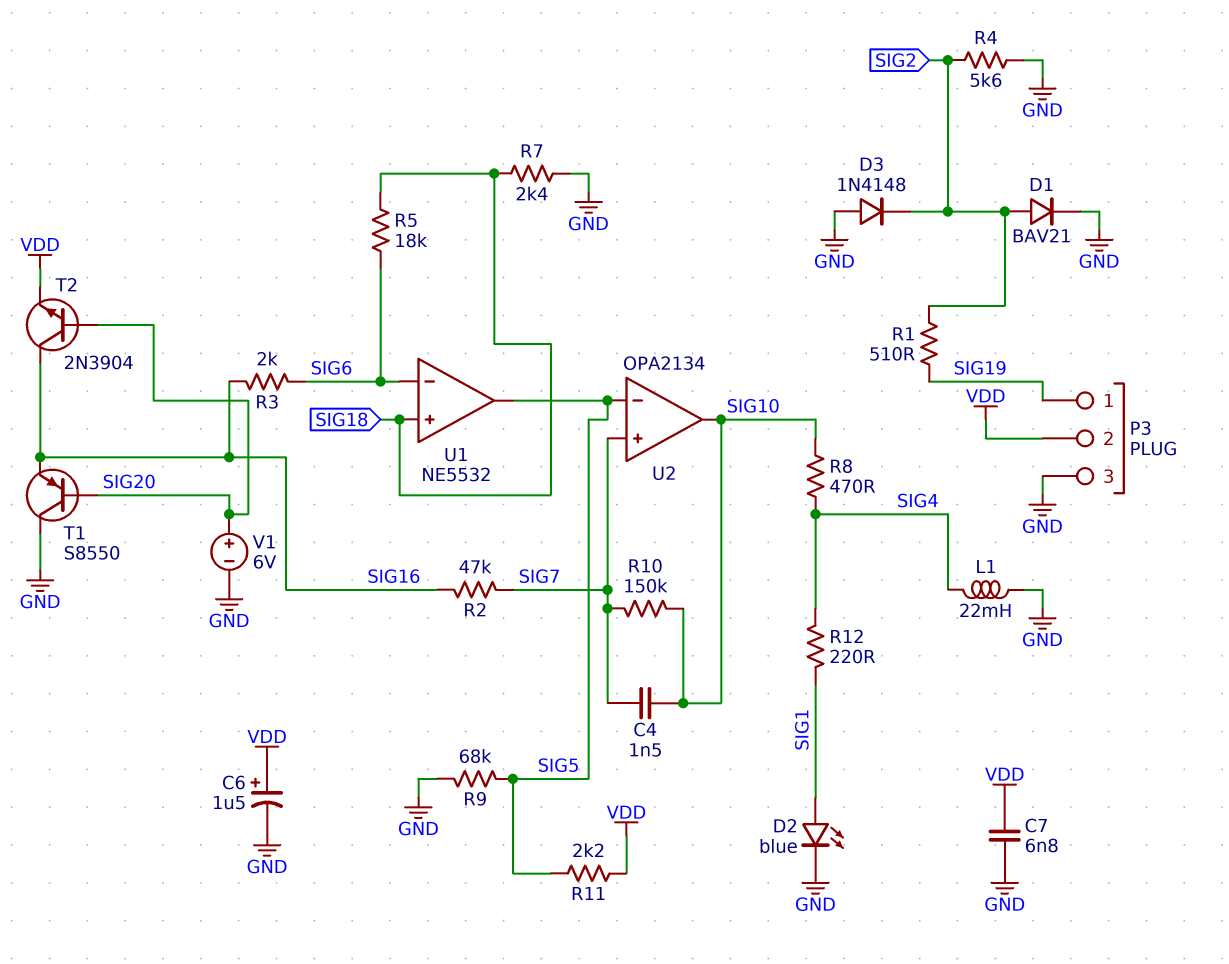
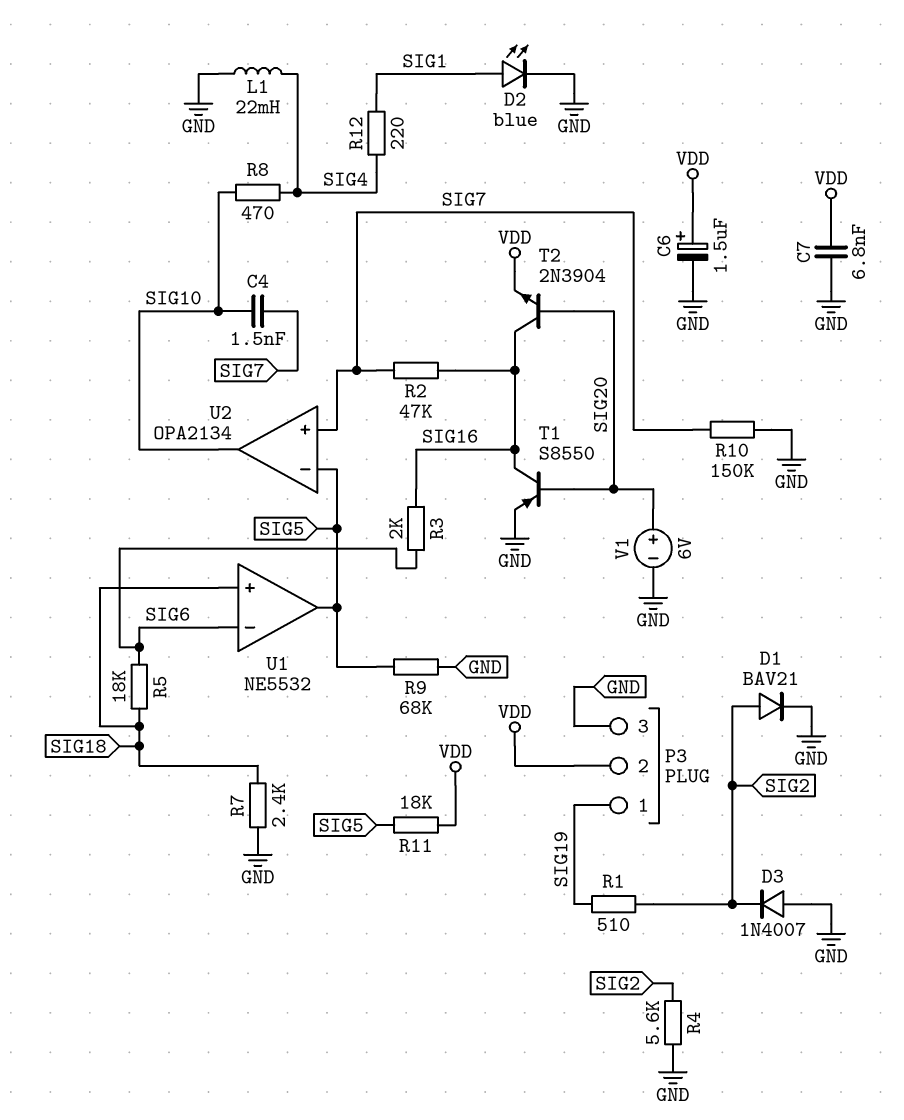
D3: diode 1N4148 (A GND, K SIG2) -> diode 1N4007 (A GND, K SIG2)
R10: 150k (SIG7, SIG10) -> 150k (GND, SIG7)
R11: 2.2k (SIG5, VDD) -> 18k (SIG5, VDD)
T1: PNP S8550 (B SIG20, C GND, E SIG16) -> PNP S8550 (B SIG20, C SIG16, E GND)

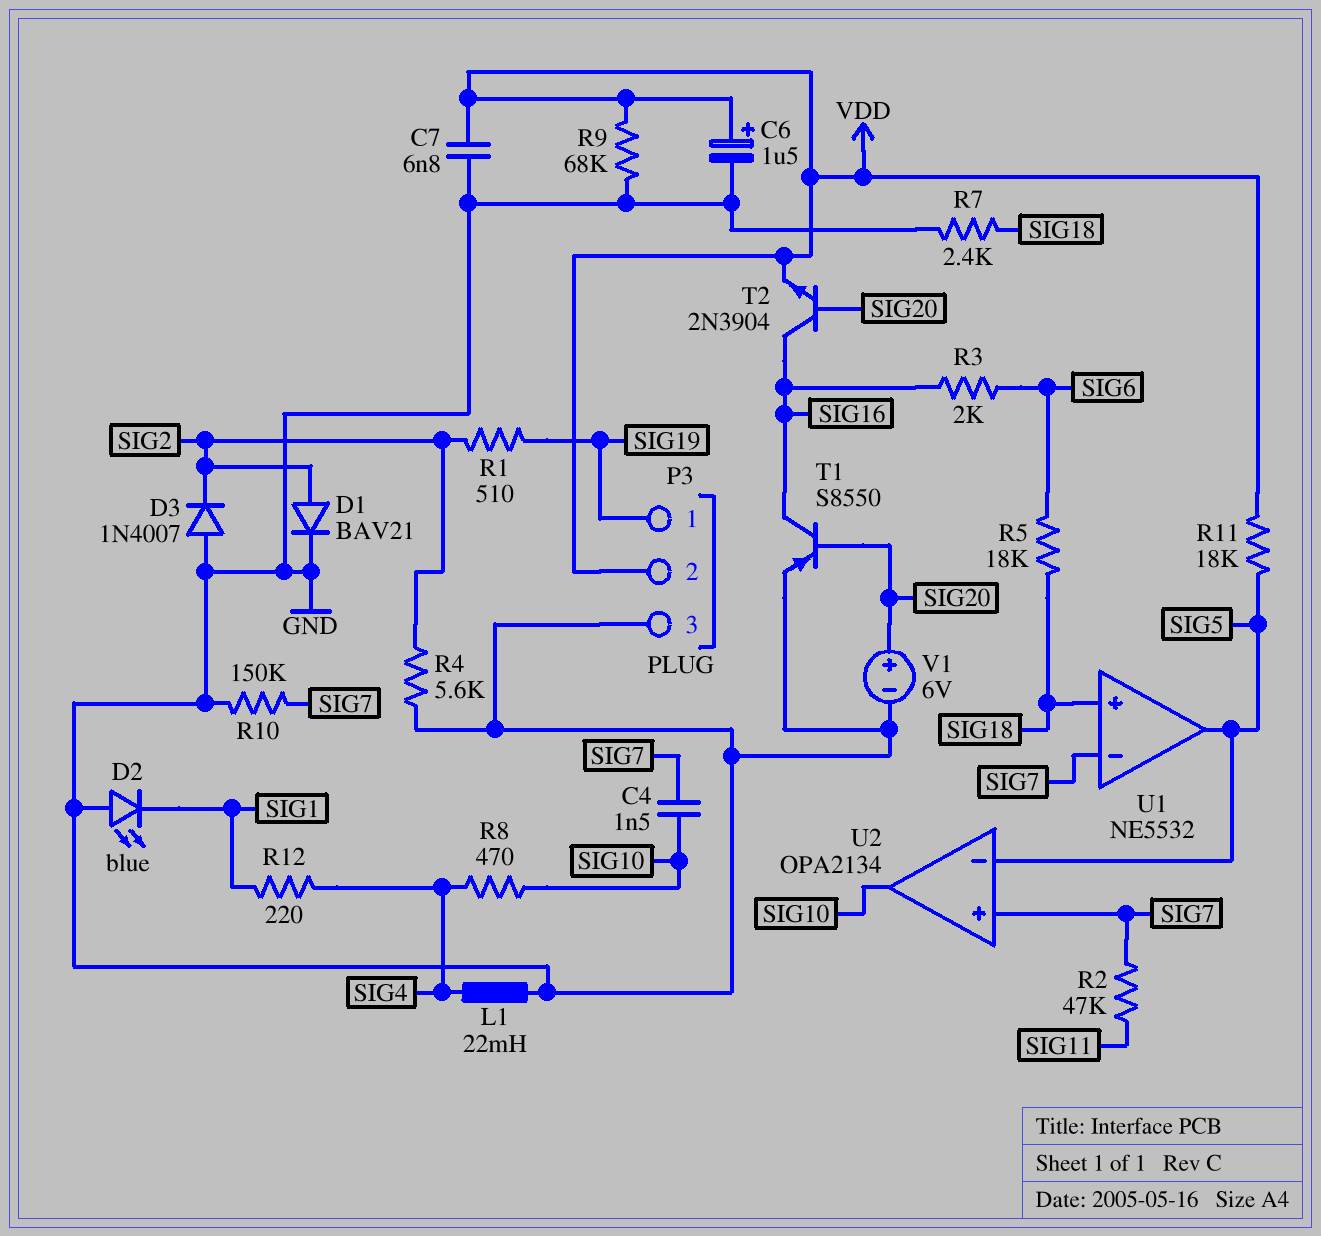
D2: LED blue (A SIG1, K GND) -> LED blue (A GND, K SIG1)
R2: 47k (SIG7, SIG16) -> 47k (SIG7, SIG11)
R9: 68k (GND, SIG5) -> 68k (GND, VDD)
U1 pin in-: SIG6 -> SIG7

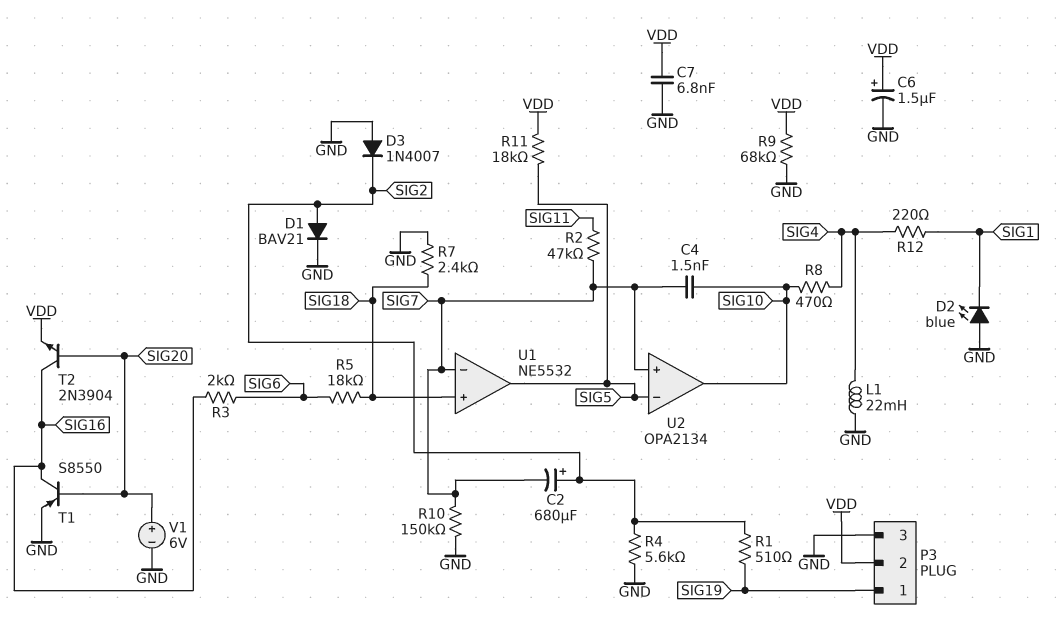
C2: none -> 680uF (plus SIG2, minus SIG7)

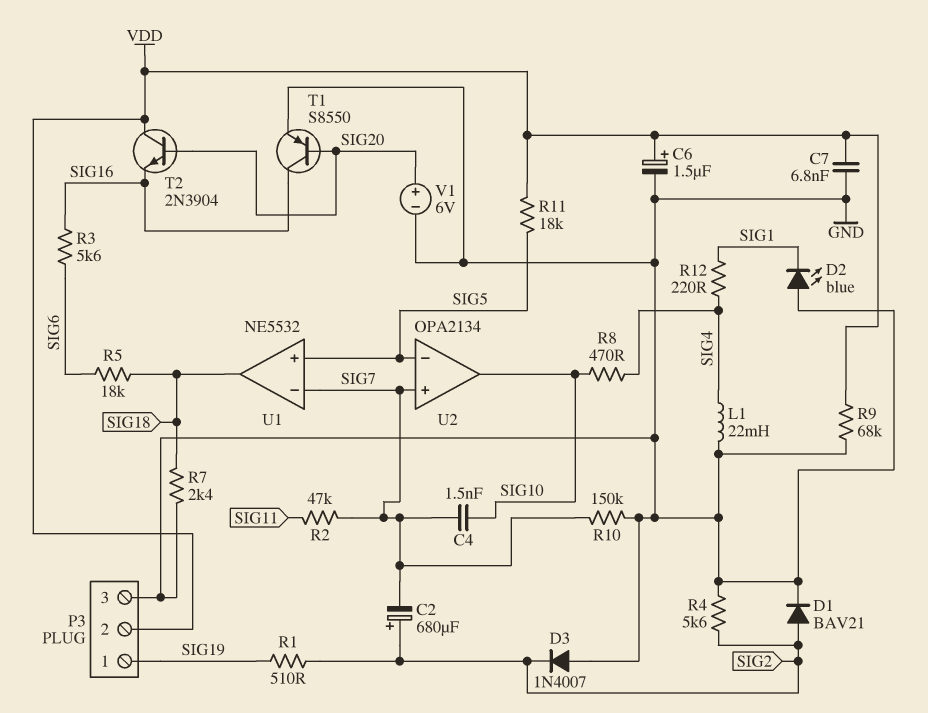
R3: 2k (SIG6, SIG16) -> 5.6k (SIG6, SIG16)
T2: NPN 2N3904 (B SIG20, C SIG16, E VDD) -> NPN 2N3904 (B SIG20, C VDD, E SIG16)
U1 pin in+: SIG18 -> SIG5
U1 pin out: SIG5 -> SIG18

